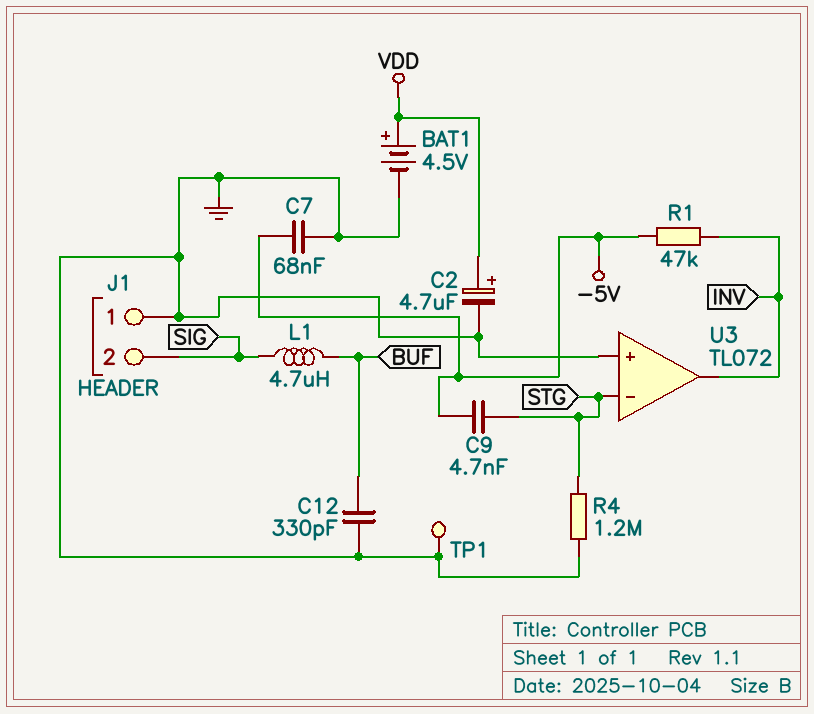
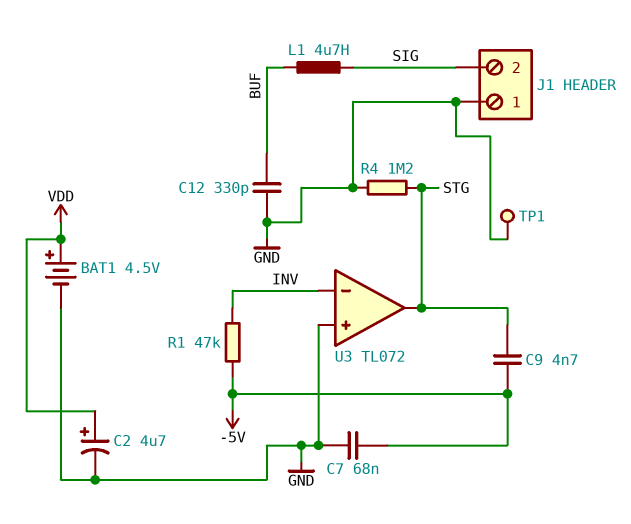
U3 pin in-: STG -> INV
U3 pin out: INV -> STG

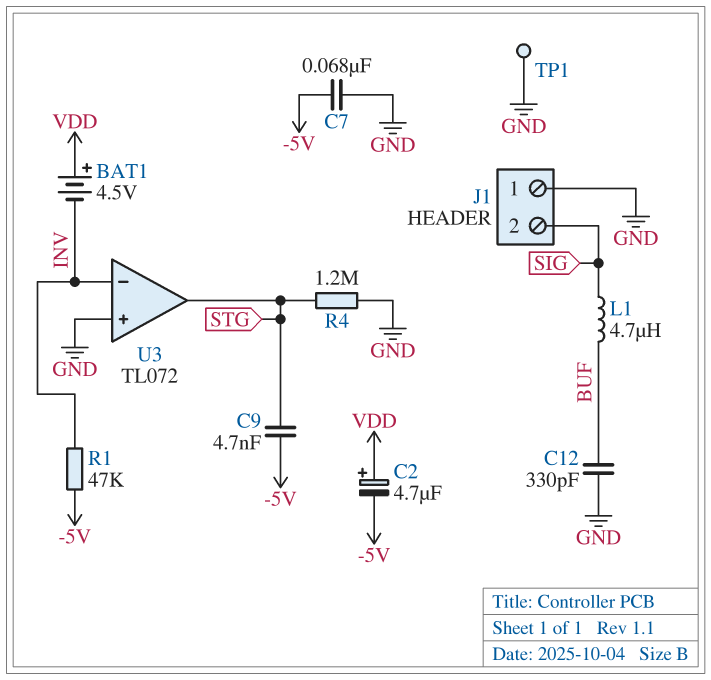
BAT1: 4.5V (plus VDD, minus GND) -> 4.5V (plus VDD, minus INV)
C2: 4.7uF (plus VDD, minus GND) -> 4.7uF (plus VDD, minus -5V)

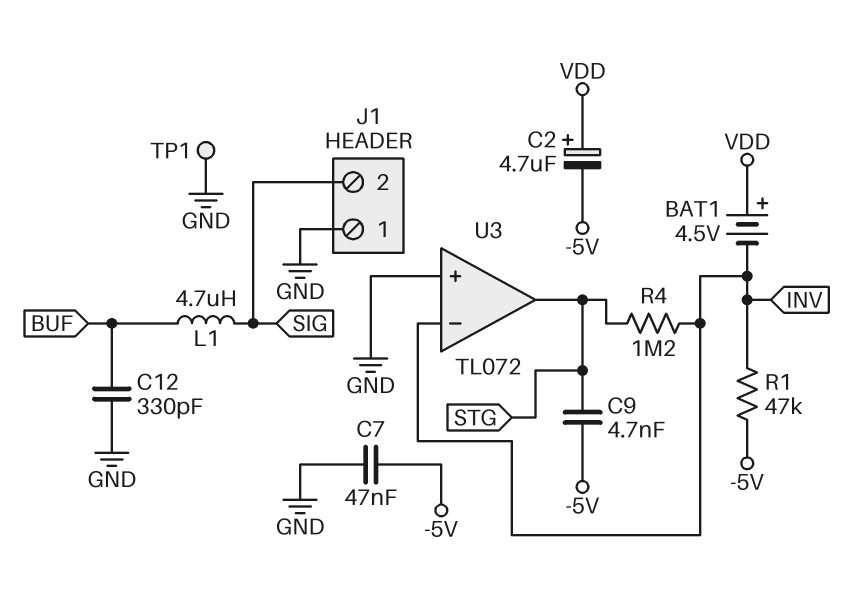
C7: 68nF (-5V, GND) -> 47nF (-5V, GND)
R4: 1.2M (GND, STG) -> 1.2M (INV, STG)

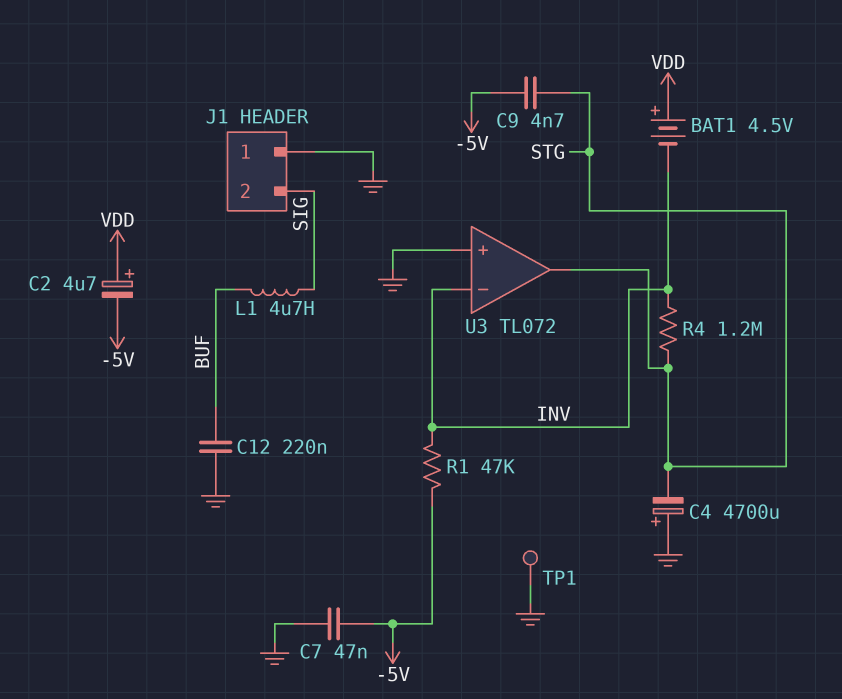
C4: none -> 4700uF (plus GND, minus STG)
C12: 330pF (BUF, GND) -> 220nF (BUF, GND)

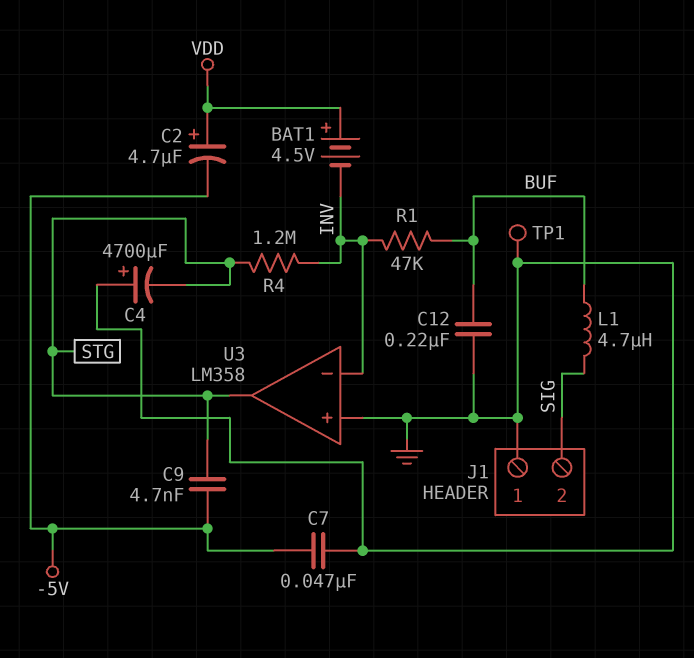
R1: 47k (-5V, INV) -> 47k (BUF, INV)
U3: TL072 -> LM358

